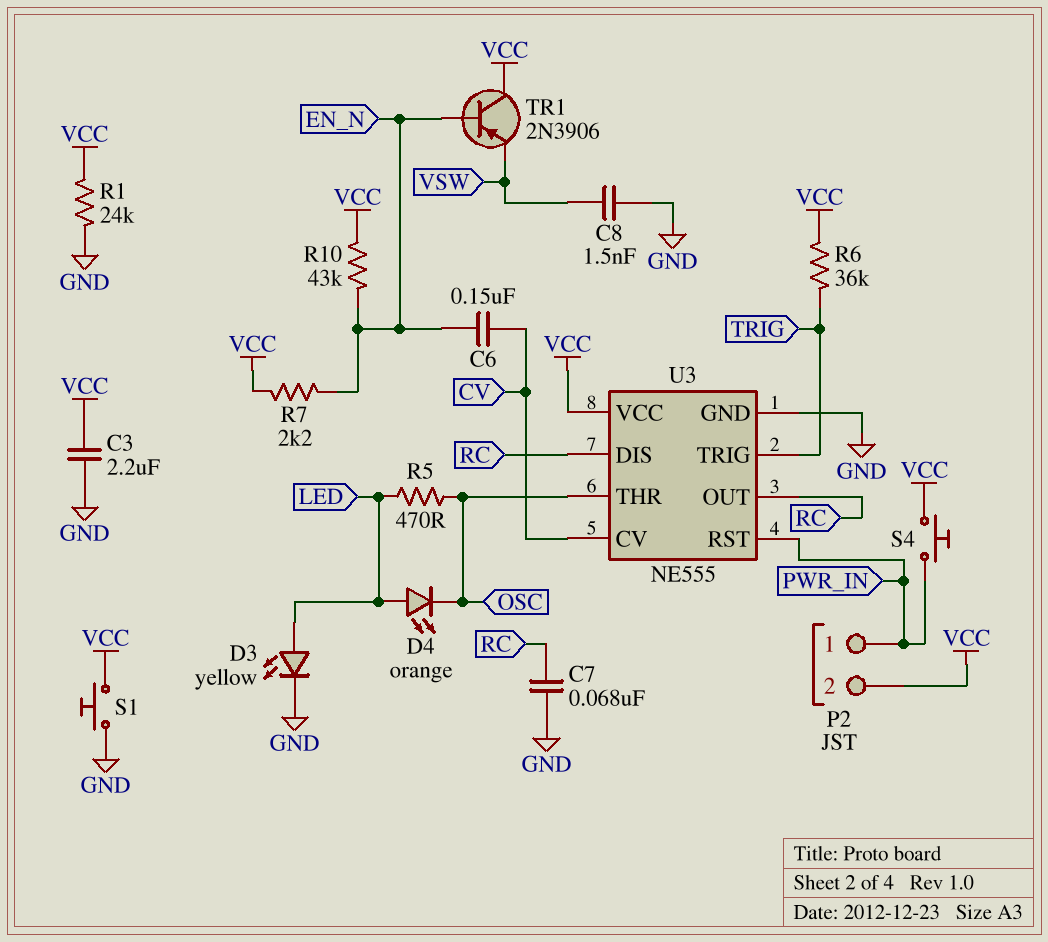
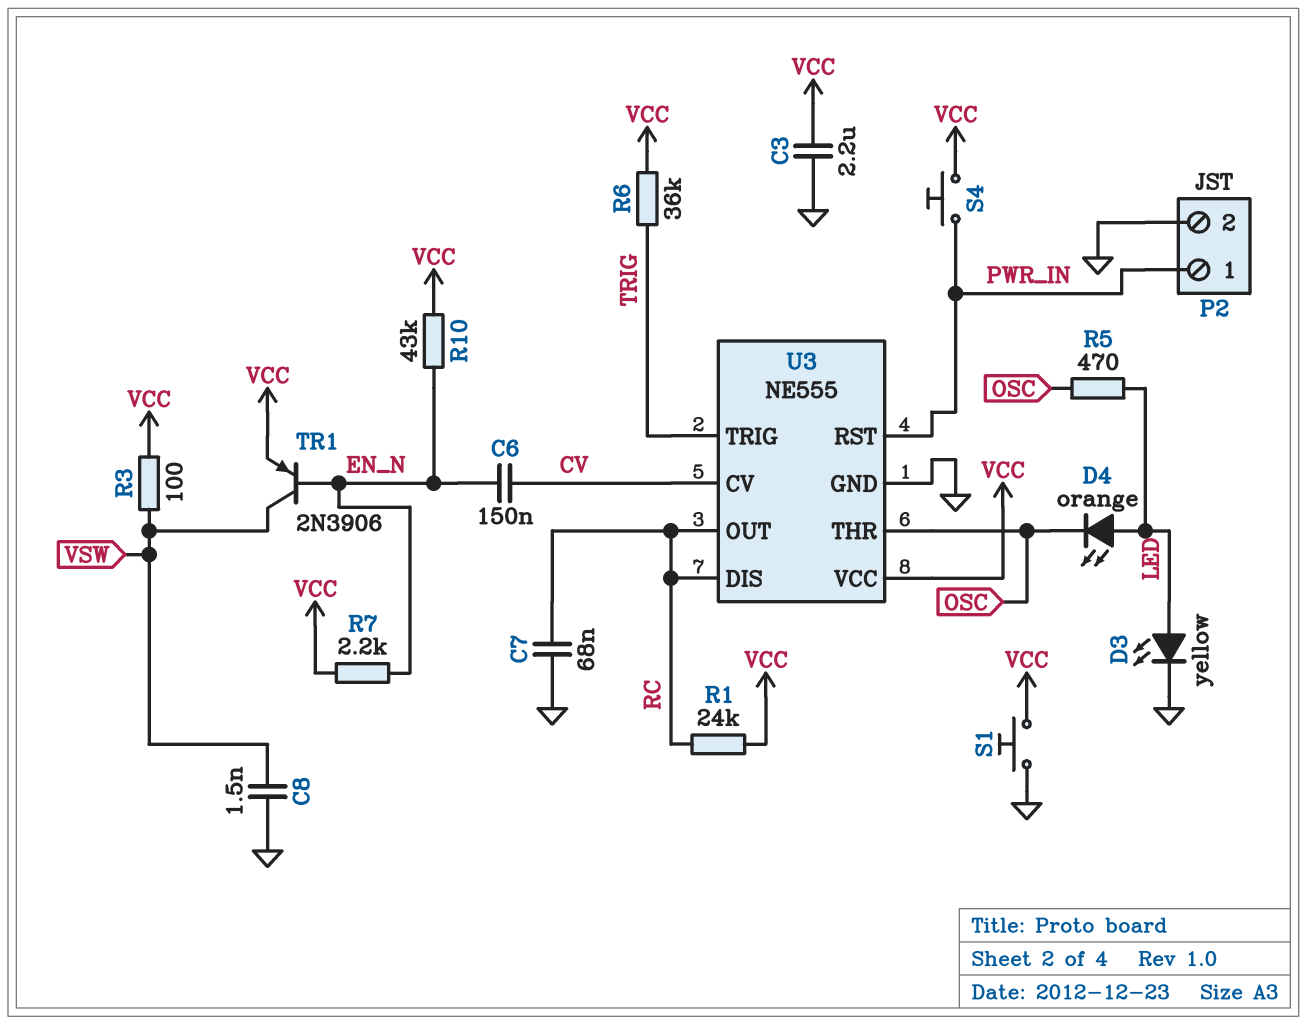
P2 pin 2: VCC -> GND
R1: 24k (GND, VCC) -> 24k (RC, VCC)
R3: none -> 100 (VCC, VSW)
TR1: PNP 2N3906 (B EN_N, C VCC, E VSW) -> PNP 2N3906 (B EN_N, C VSW, E VCC)

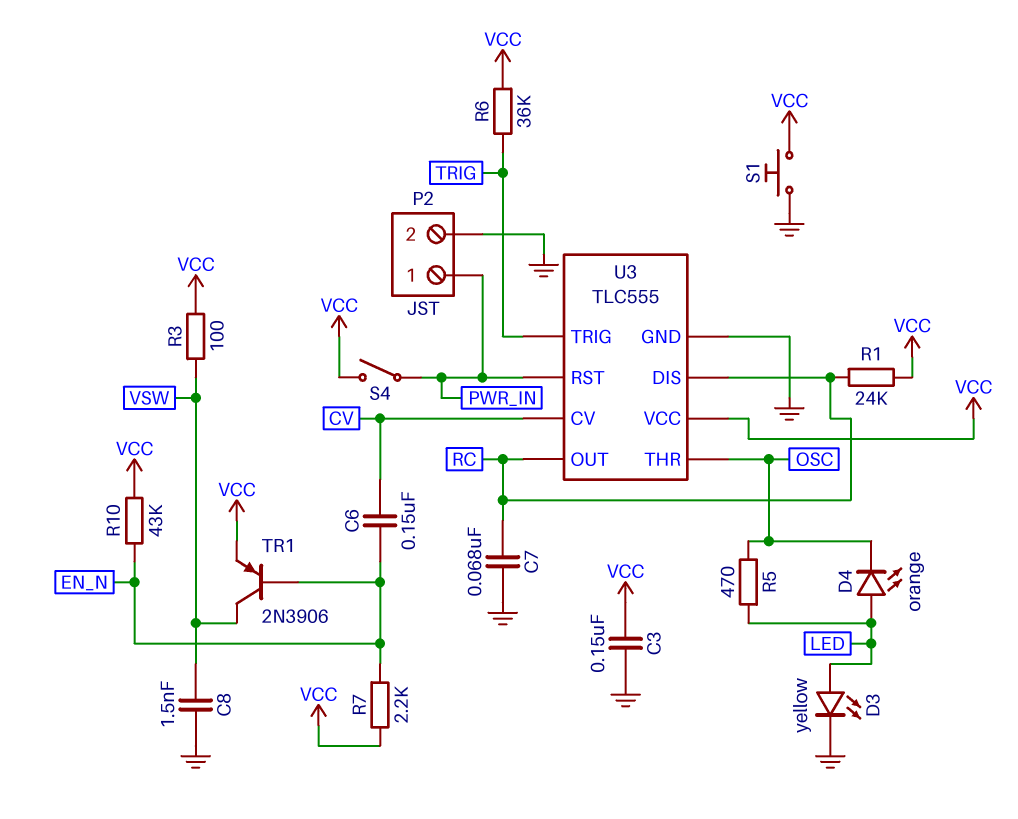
C3: 2.2uF (GND, VCC) -> 150nF (GND, VCC)
S4: button (PWR_IN, VCC) -> switch (PWR_IN, VCC)
U3: NE555 -> TLC555

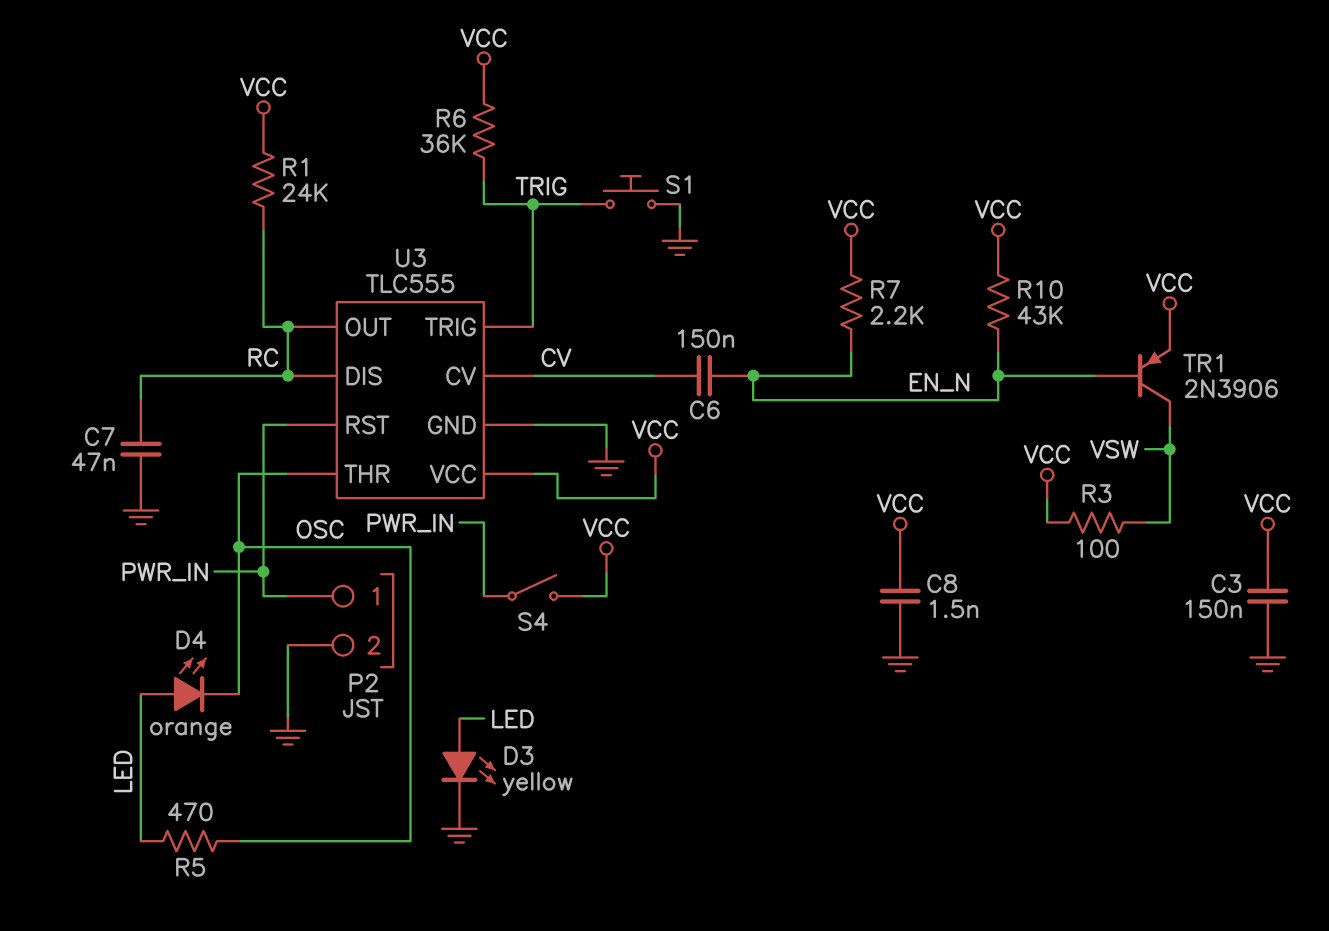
C7: 68nF (GND, RC) -> 47nF (GND, RC)
C8: 1.5nF (GND, VSW) -> 1.5nF (GND, VCC)
S1: button (GND, VCC) -> button (GND, TRIG)

